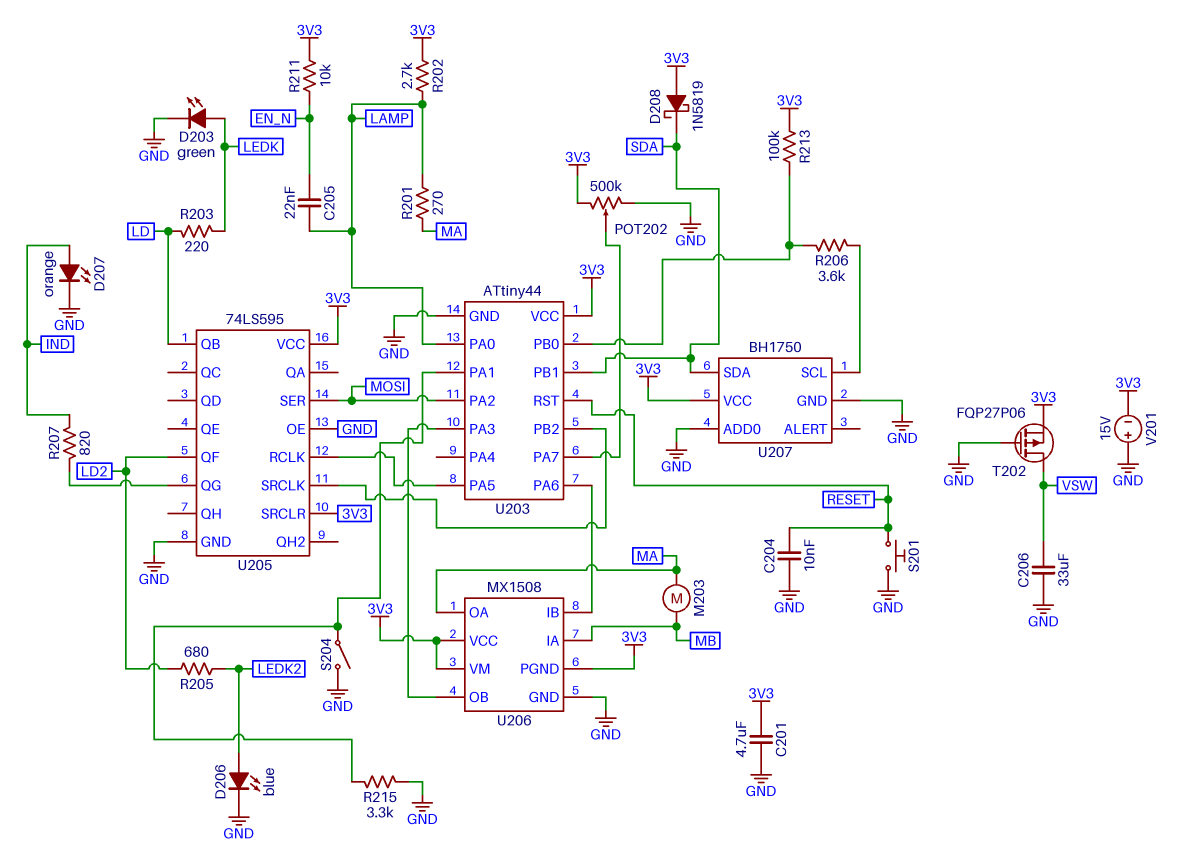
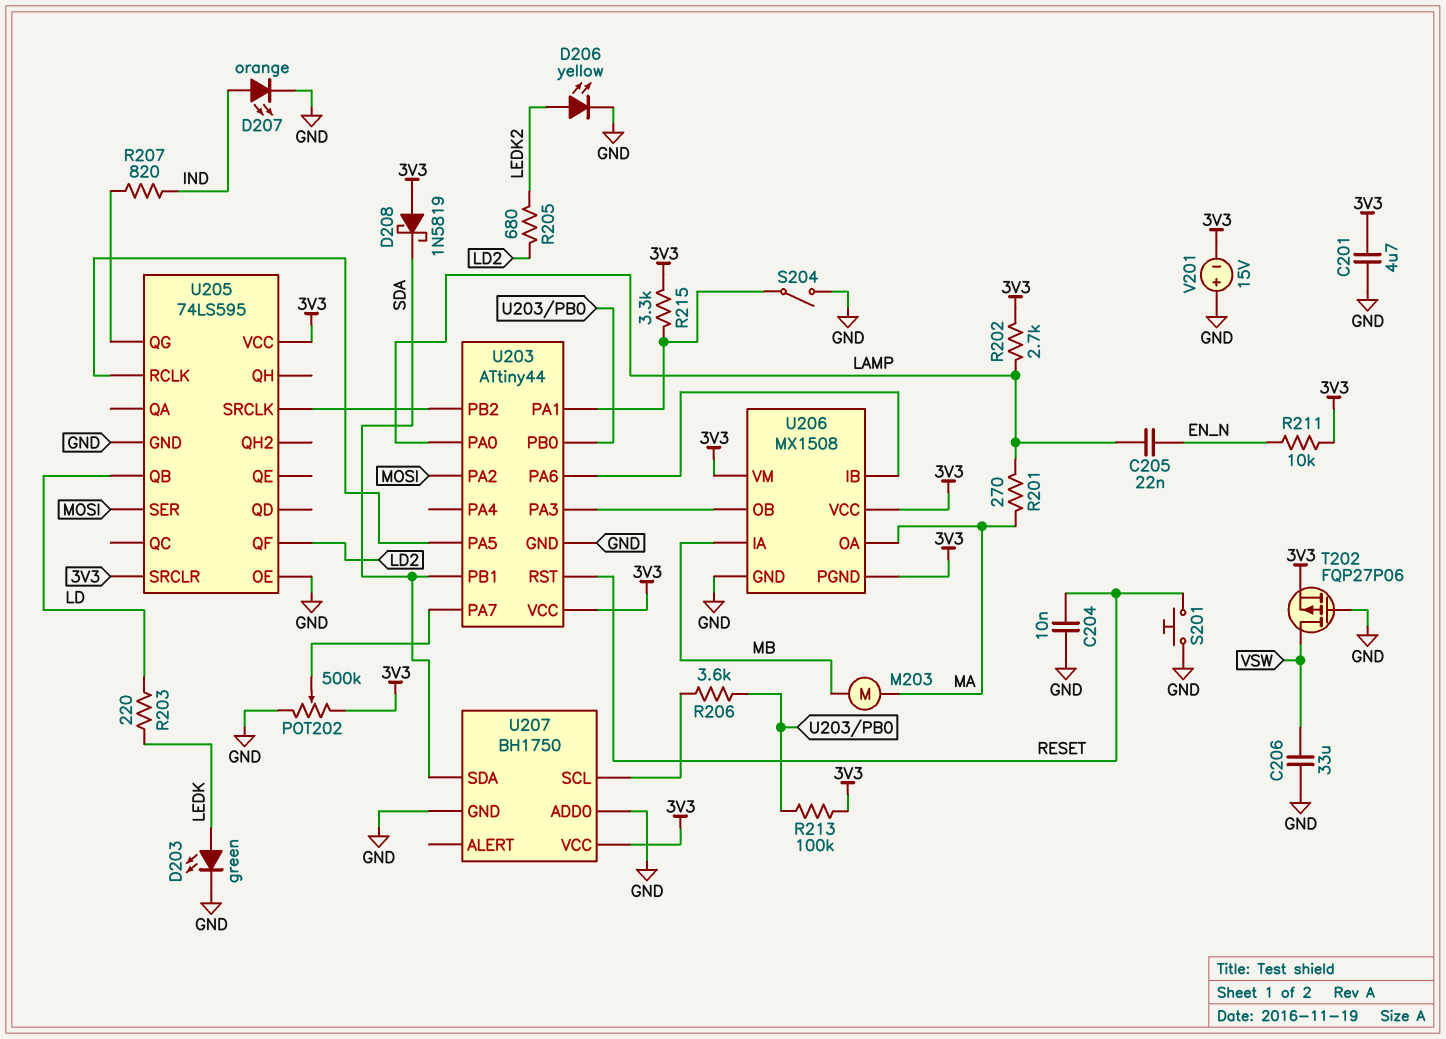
D206: LED blue (A LEDK2, K GND) -> LED yellow (A LEDK2, K GND)
R215: 3.3k (GND, U203/PA1) -> 3.3k (3V3, U203/PA1)

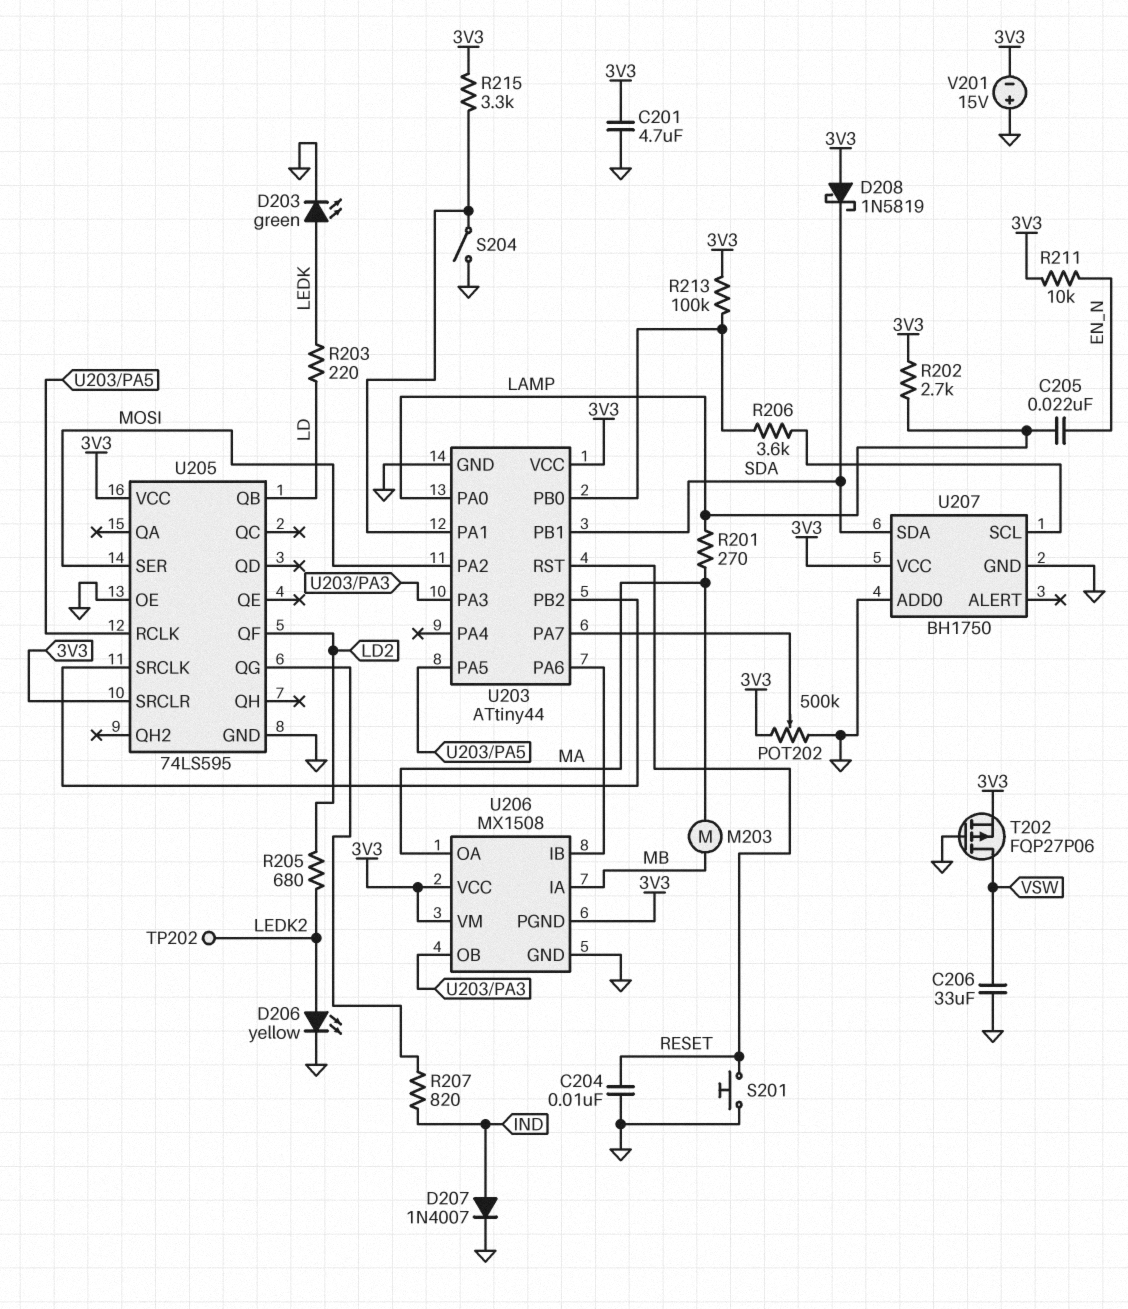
D207: LED orange (A IND, K GND) -> diode 1N4007 (A IND, K GND)
TP202: none -> test point (LEDK2)

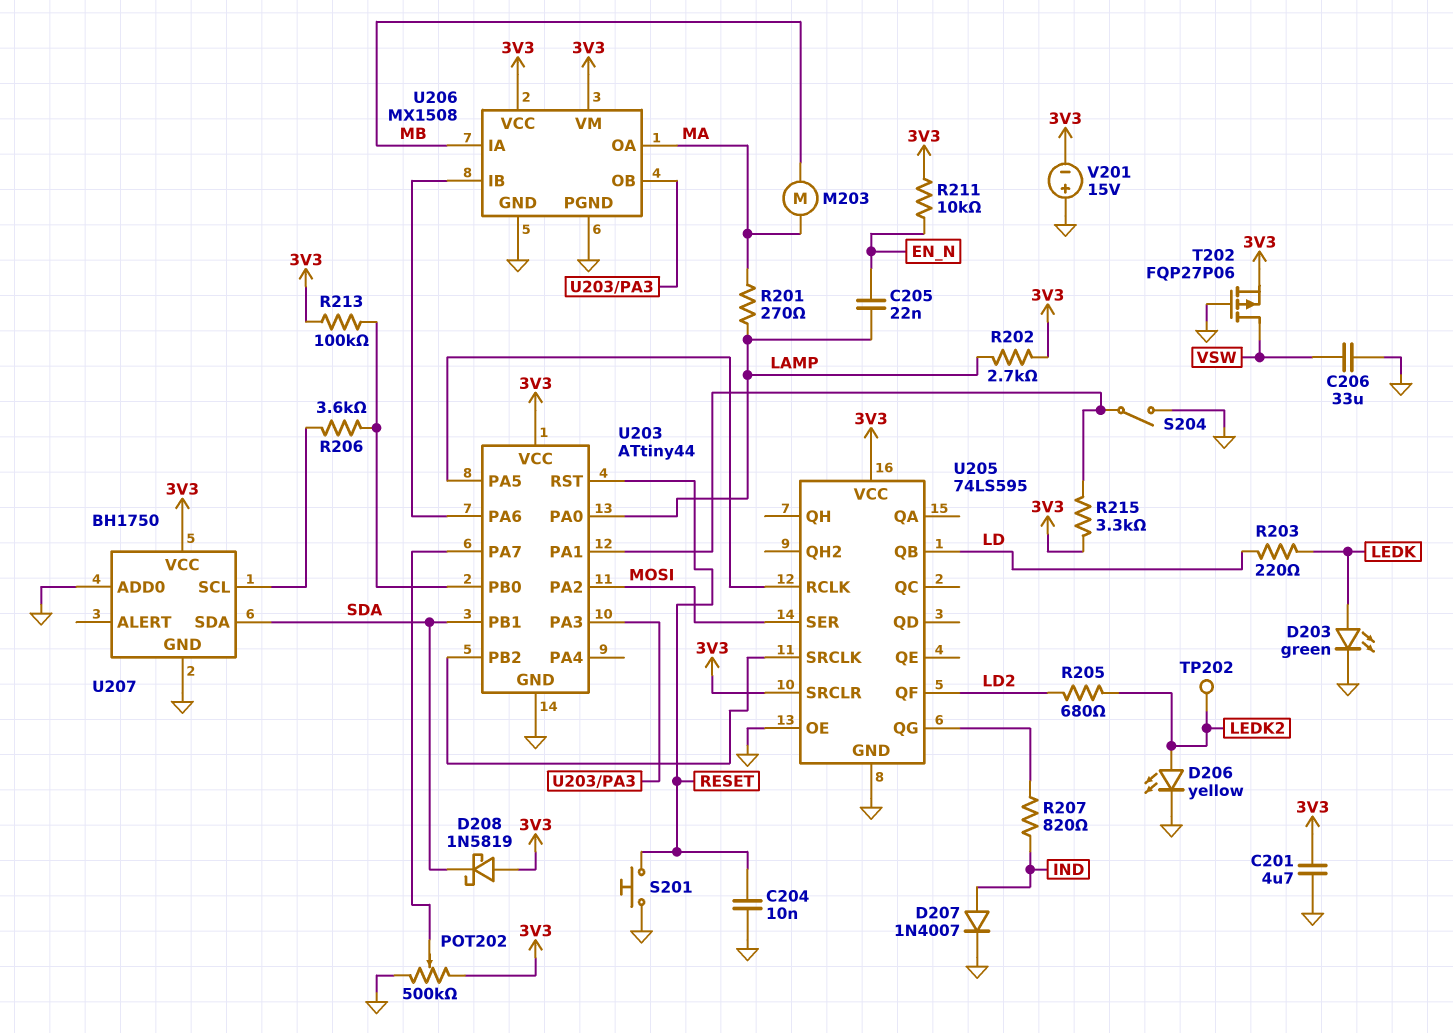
U206 pin PGND: 3V3 -> GND

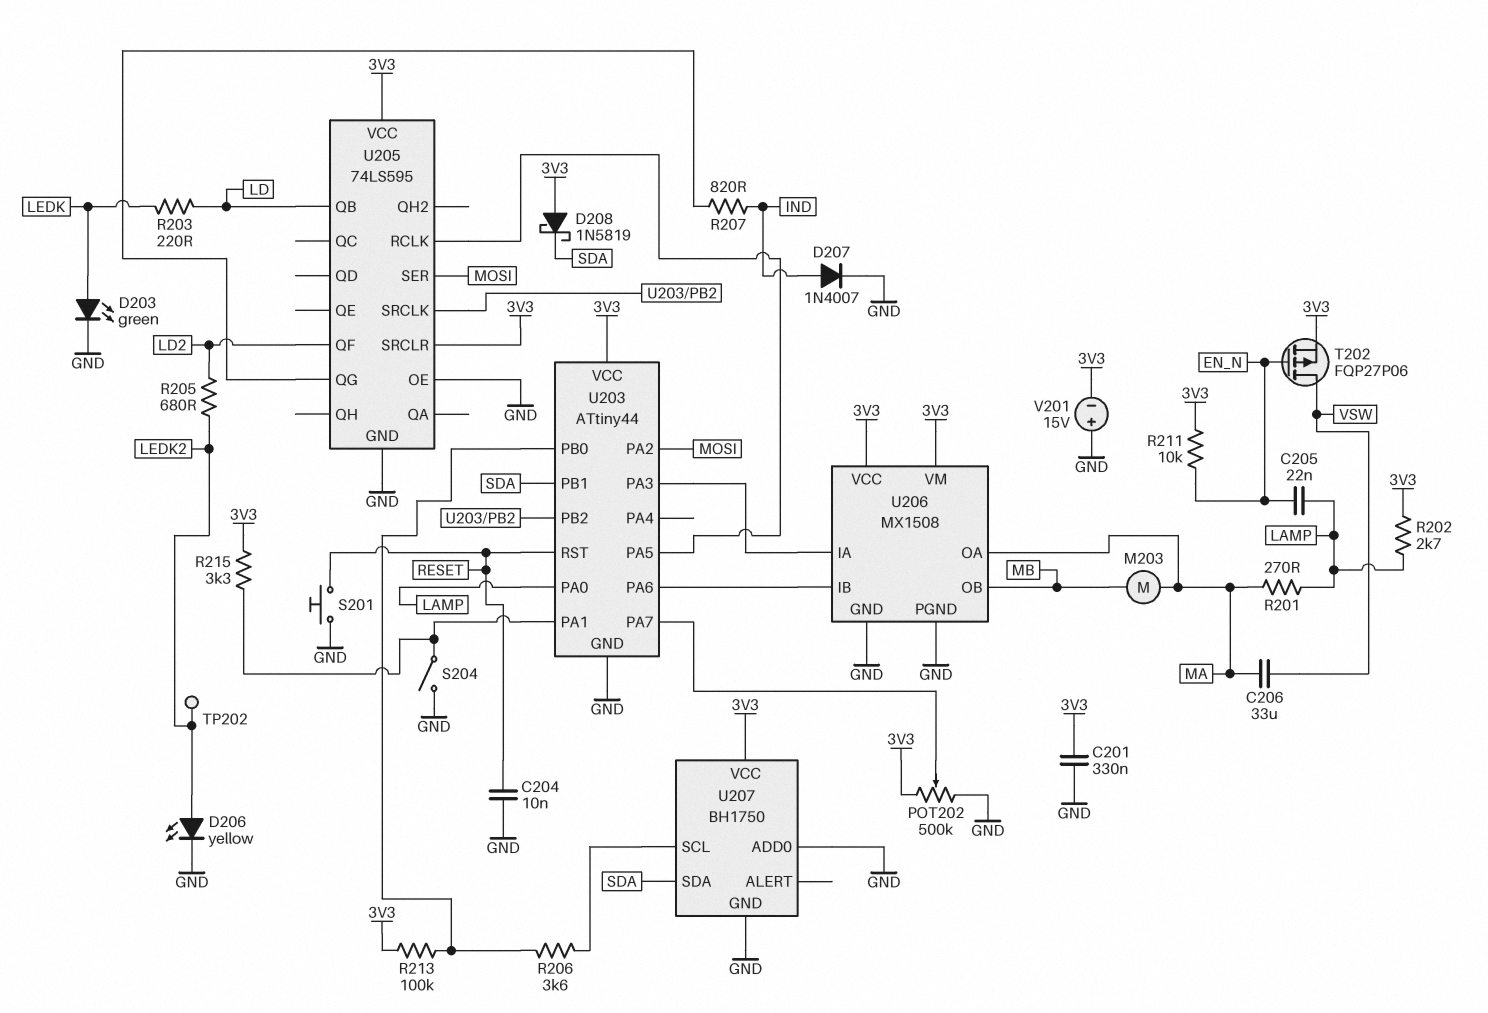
C201: 4.7uF (3V3, GND) -> 330nF (3V3, GND)
C206: 33uF (GND, VSW) -> 33uF (MA, VSW)
T202: PMOS FQP27P06 (G GND, D VSW, S 3V3) -> PMOS FQP27P06 (G EN_N, D VSW, S 3V3)
U206 pin IA: MB -> U203/PA3
U206 pin OB: U203/PA3 -> MB

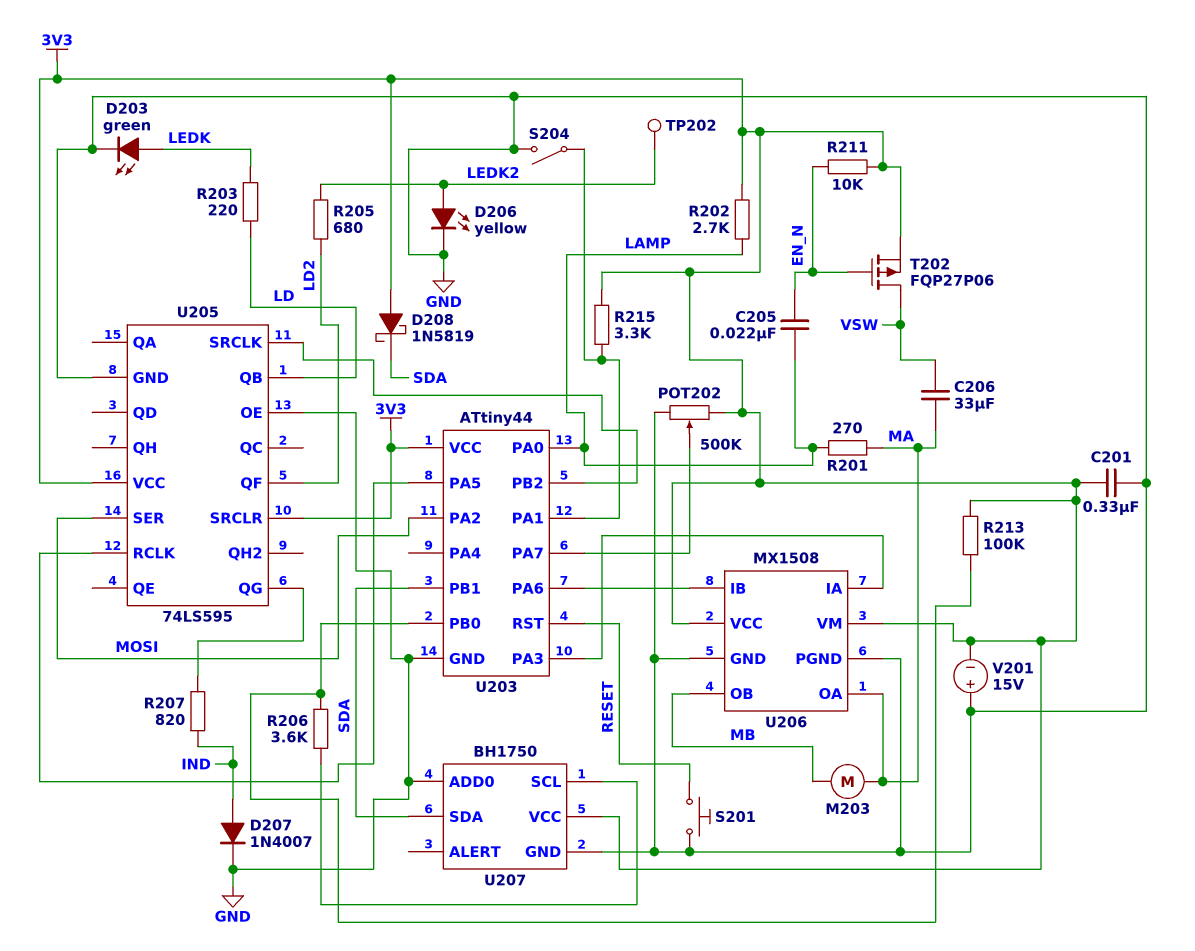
C204: 10nF (GND, RESET) -> none

